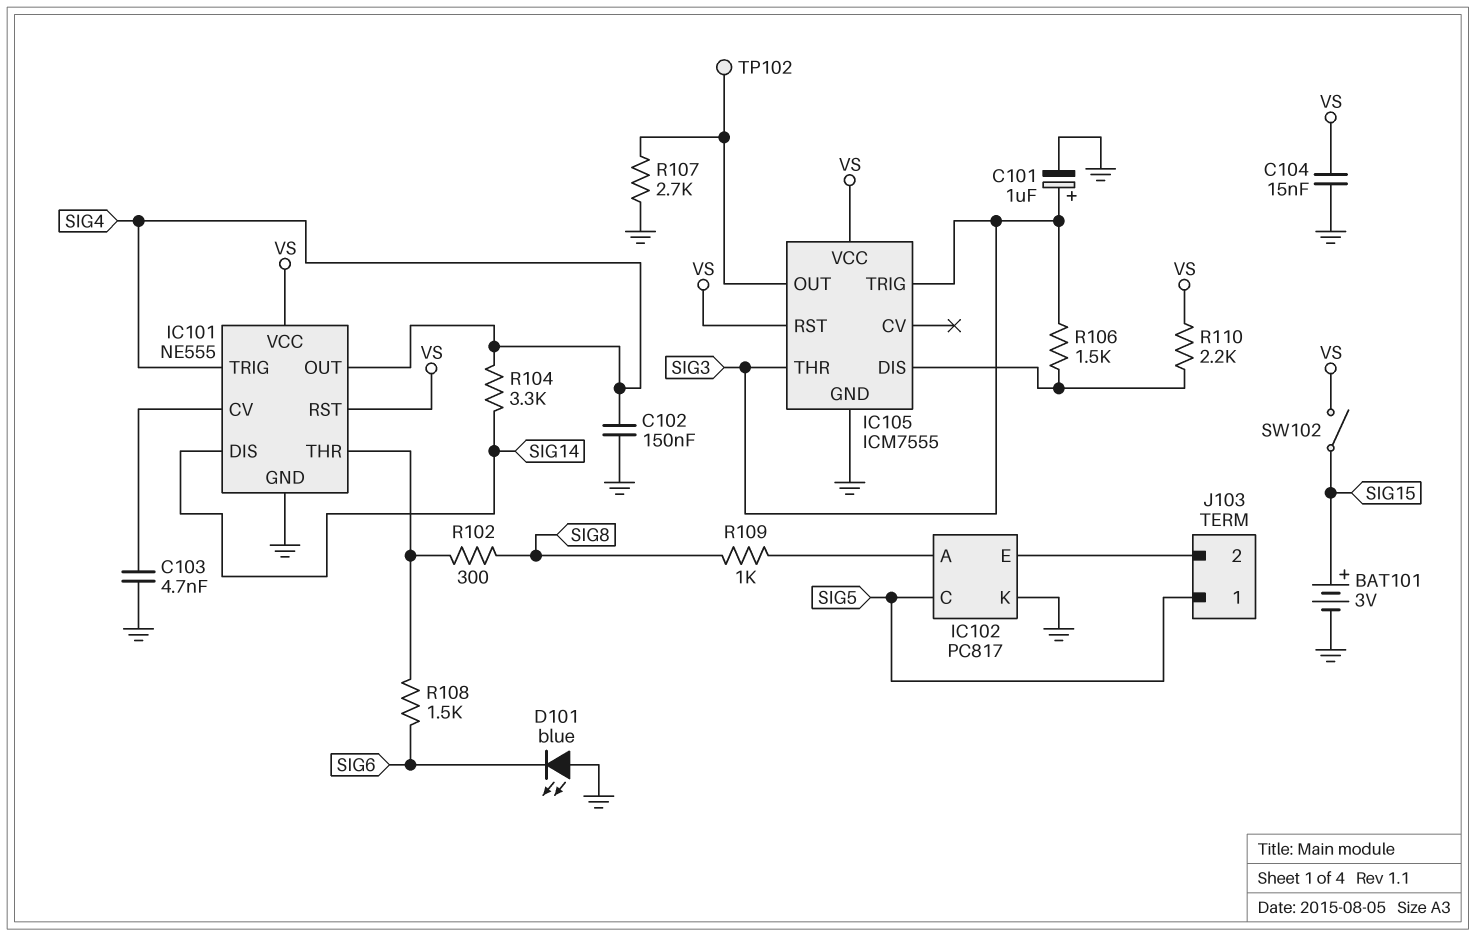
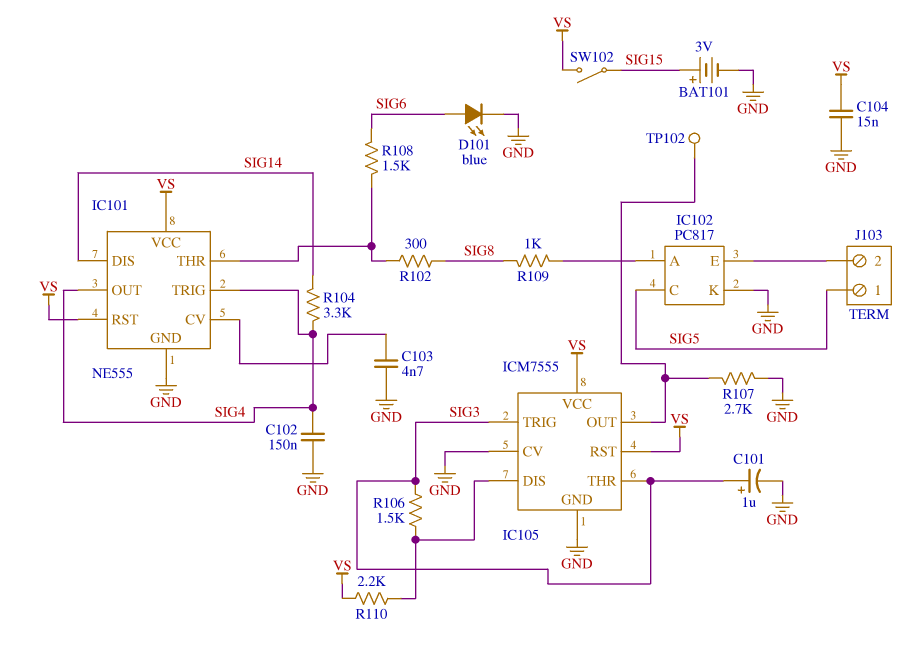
D101: LED blue (A GND, K SIG6) -> LED blue (A SIG6, K GND)
IC105 pin CV: none -> GND

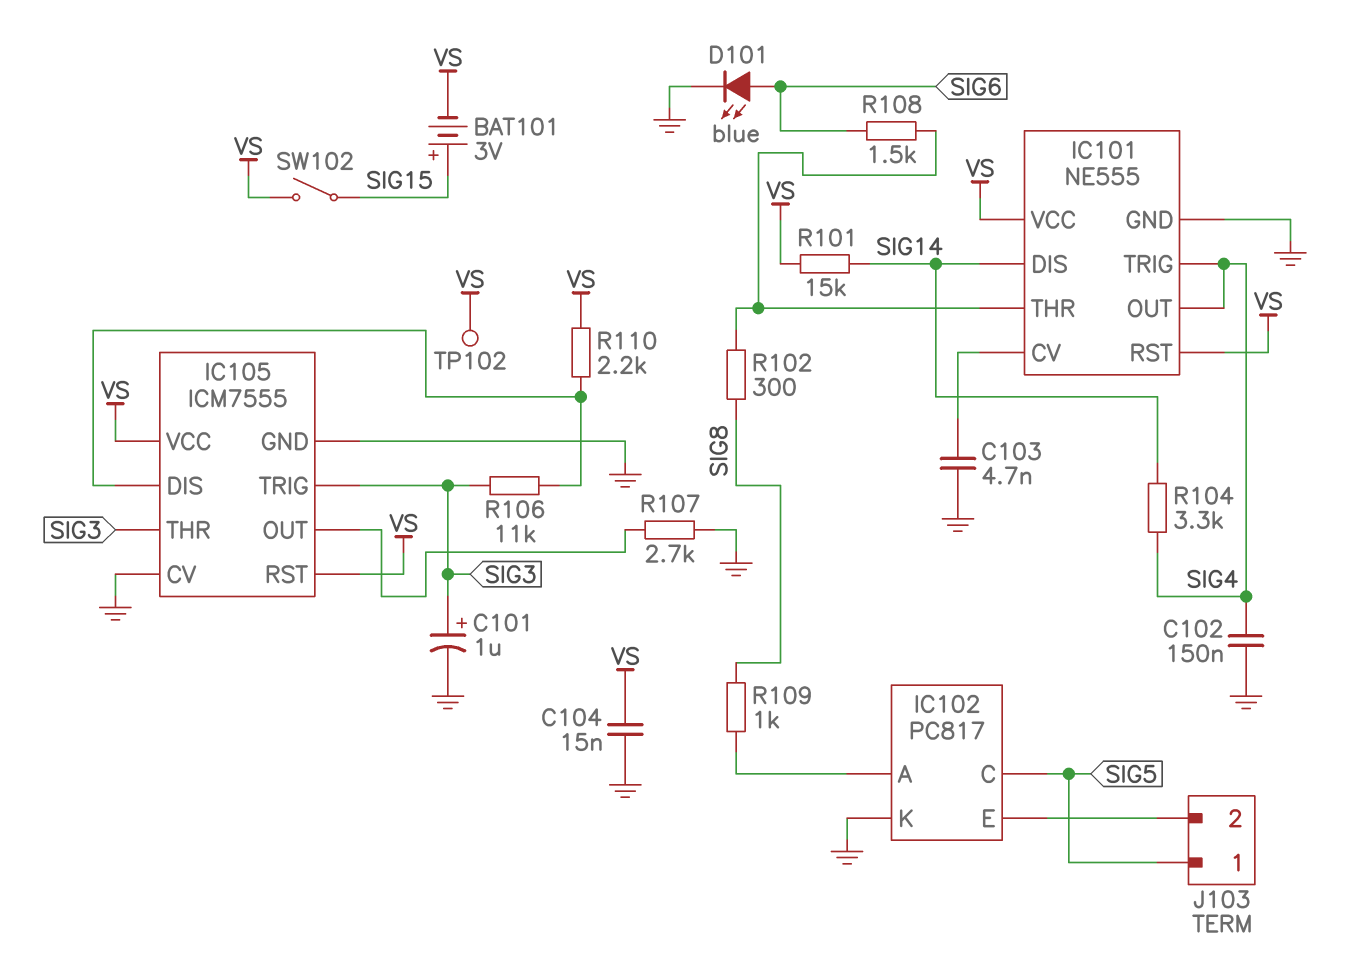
BAT101: 3V (plus SIG15, minus GND) -> 3V (plus SIG15, minus VS)
R101: none -> 15k (SIG14, VS)
R106: 1.5k (IC105/DIS, SIG3) -> 11k (IC105/DIS, SIG3)
TP102: test point (IC105/OUT) -> test point (VS)

